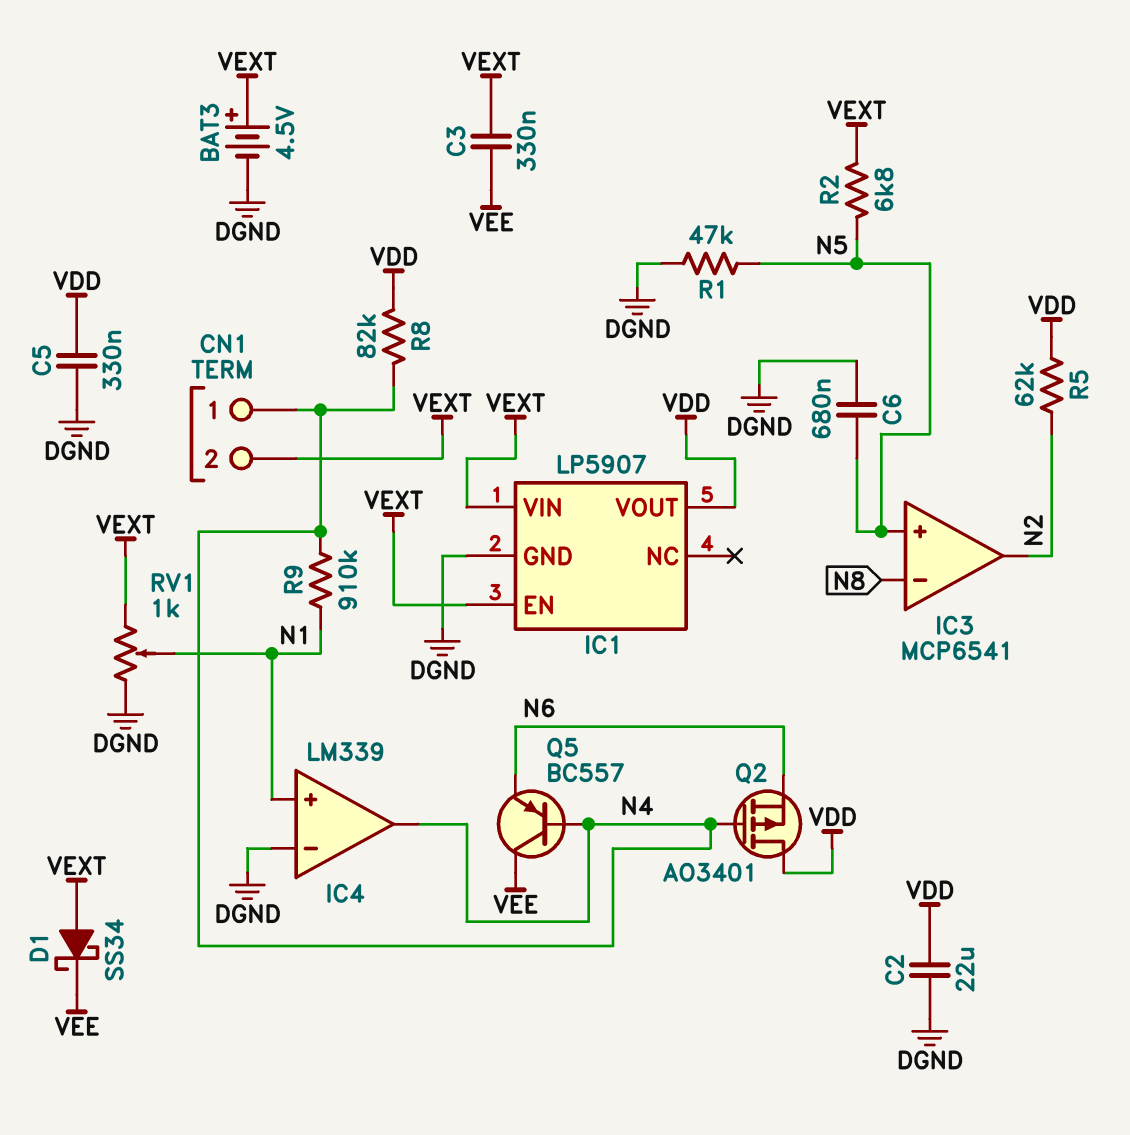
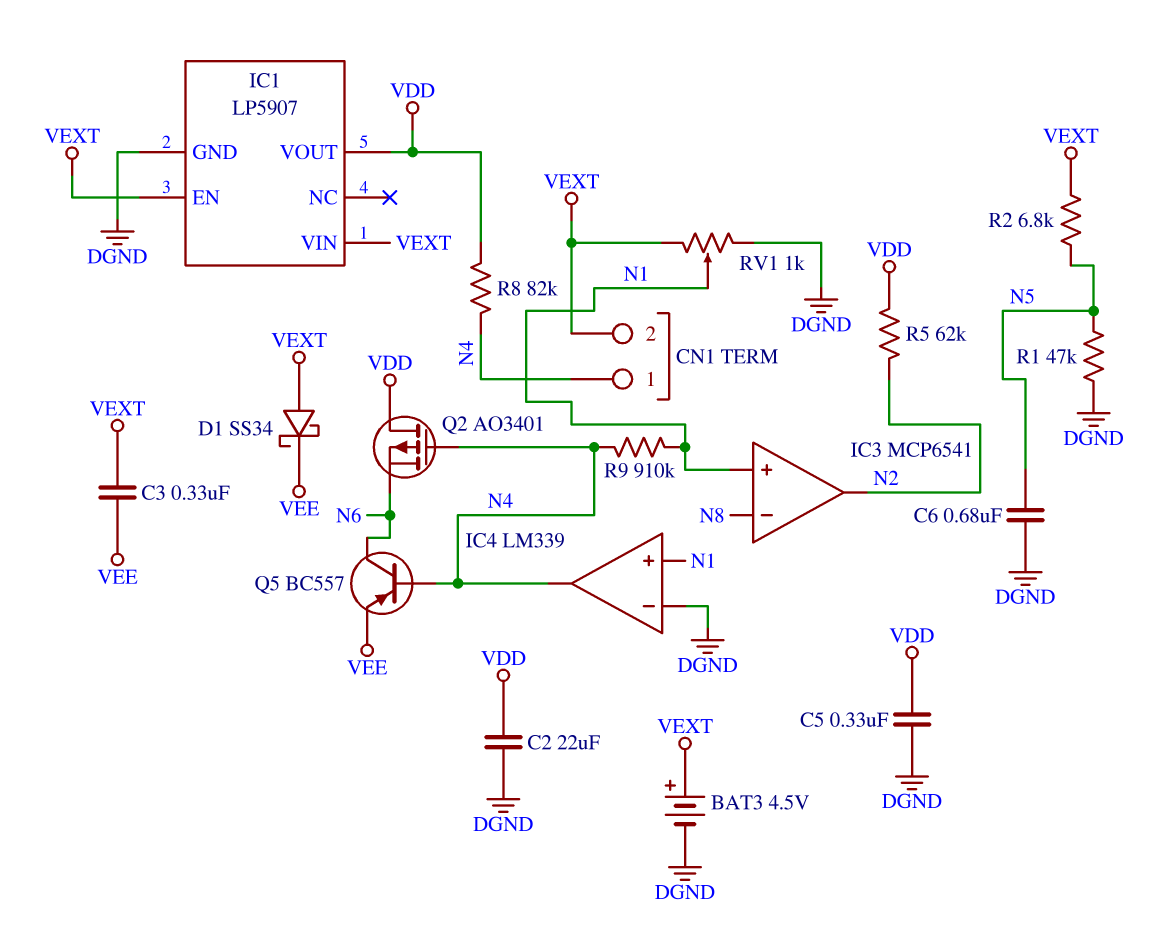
IC3 pin in+: N5 -> N1
Q5: PNP BC557 (B N4, C VEE, E N6) -> PNP BC557 (B N4, C N6, E VEE)

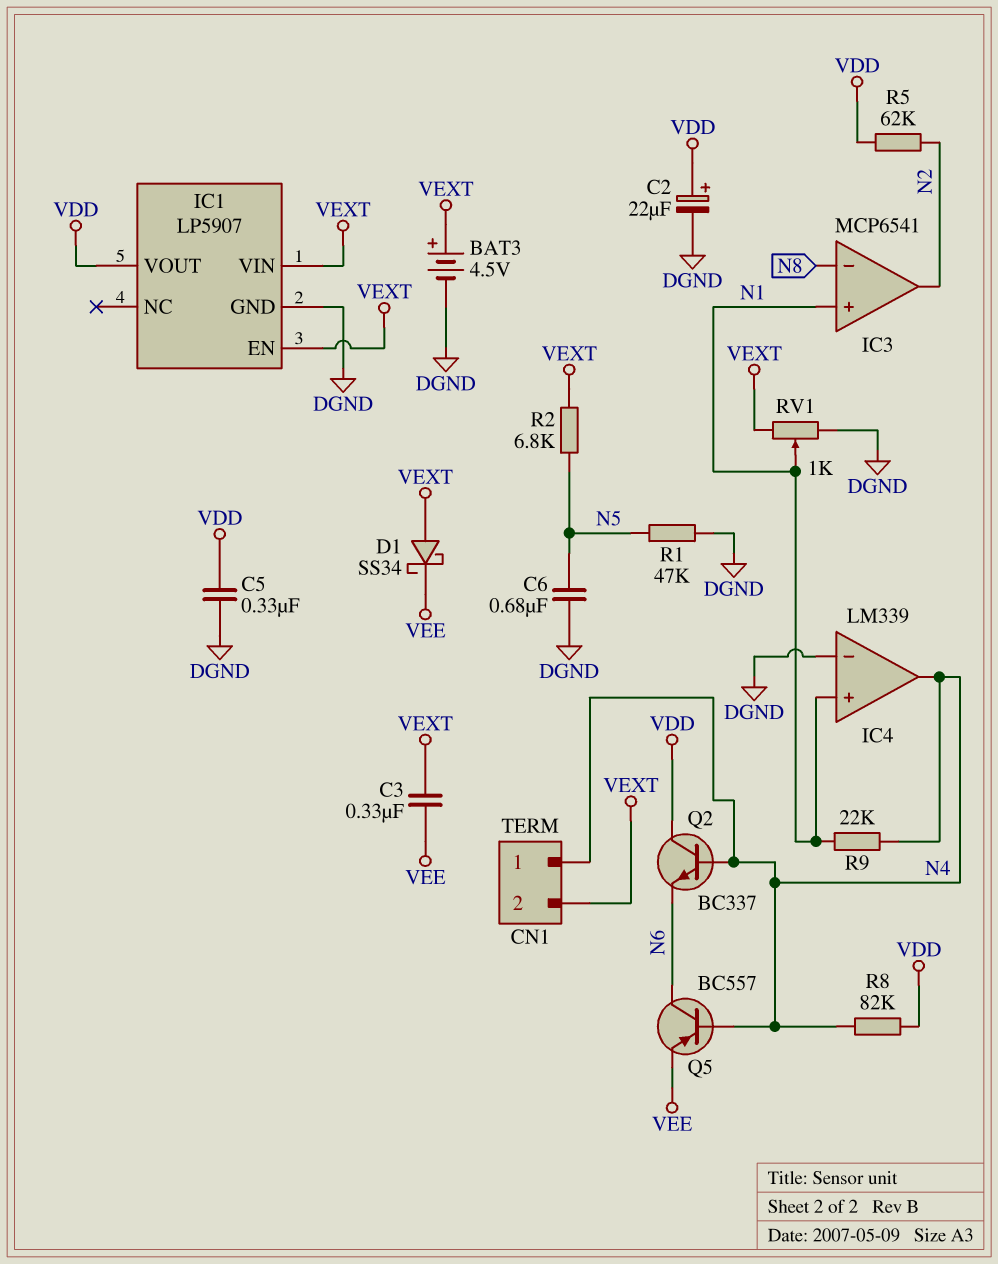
C2: 22uF (DGND, VDD) -> 22uF (plus VDD, minus DGND)
Q2: PMOS AO3401 (G N4, D VDD, S N6) -> NPN BC337 (B N4, C VDD, E N6)
R9: 910k (N1, N4) -> 22k (N1, N4)

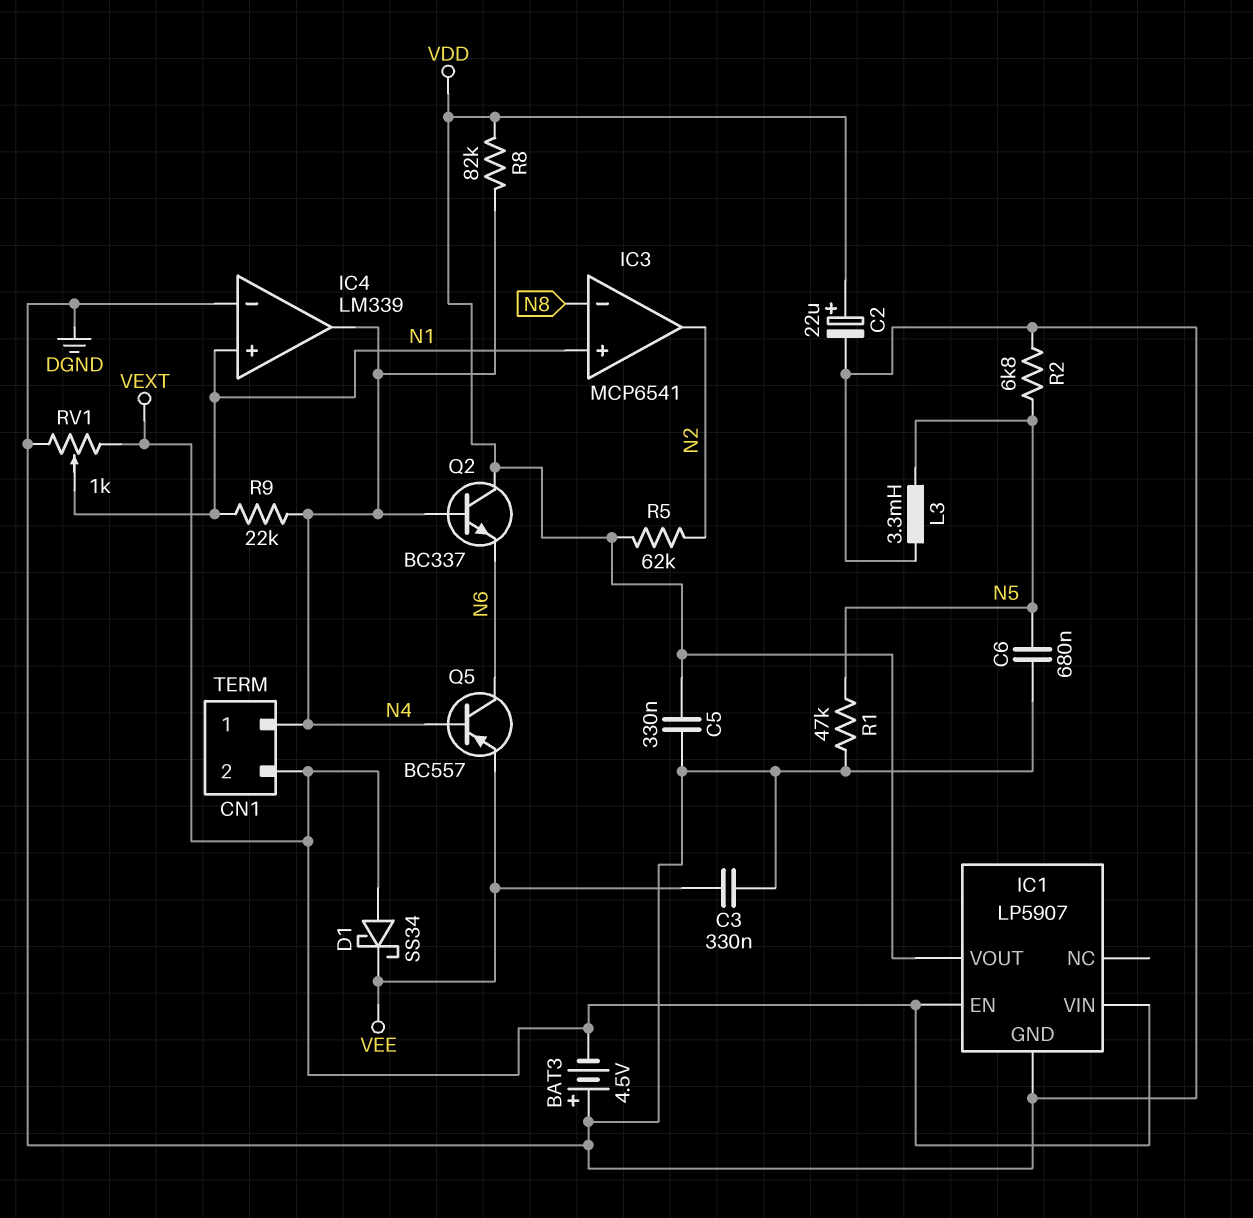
BAT3: 4.5V (plus VEXT, minus DGND) -> 4.5V (plus DGND, minus VEXT)
C3: 330nF (VEE, VEXT) -> 330nF (DGND, VEE)
L3: none -> 3.3mH (DGND, N5)
R2: 6.8k (N5, VEXT) -> 6.8k (DGND, N5)

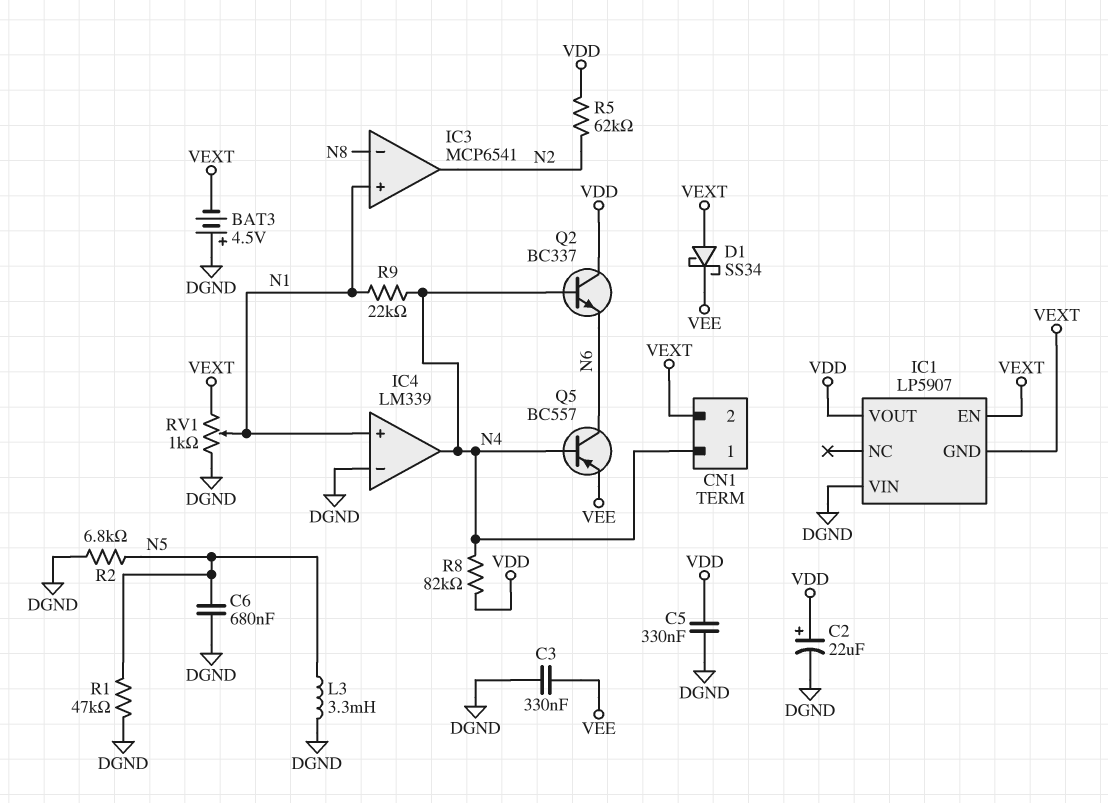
IC1 pin GND: DGND -> VEXT
IC1 pin VIN: VEXT -> DGND

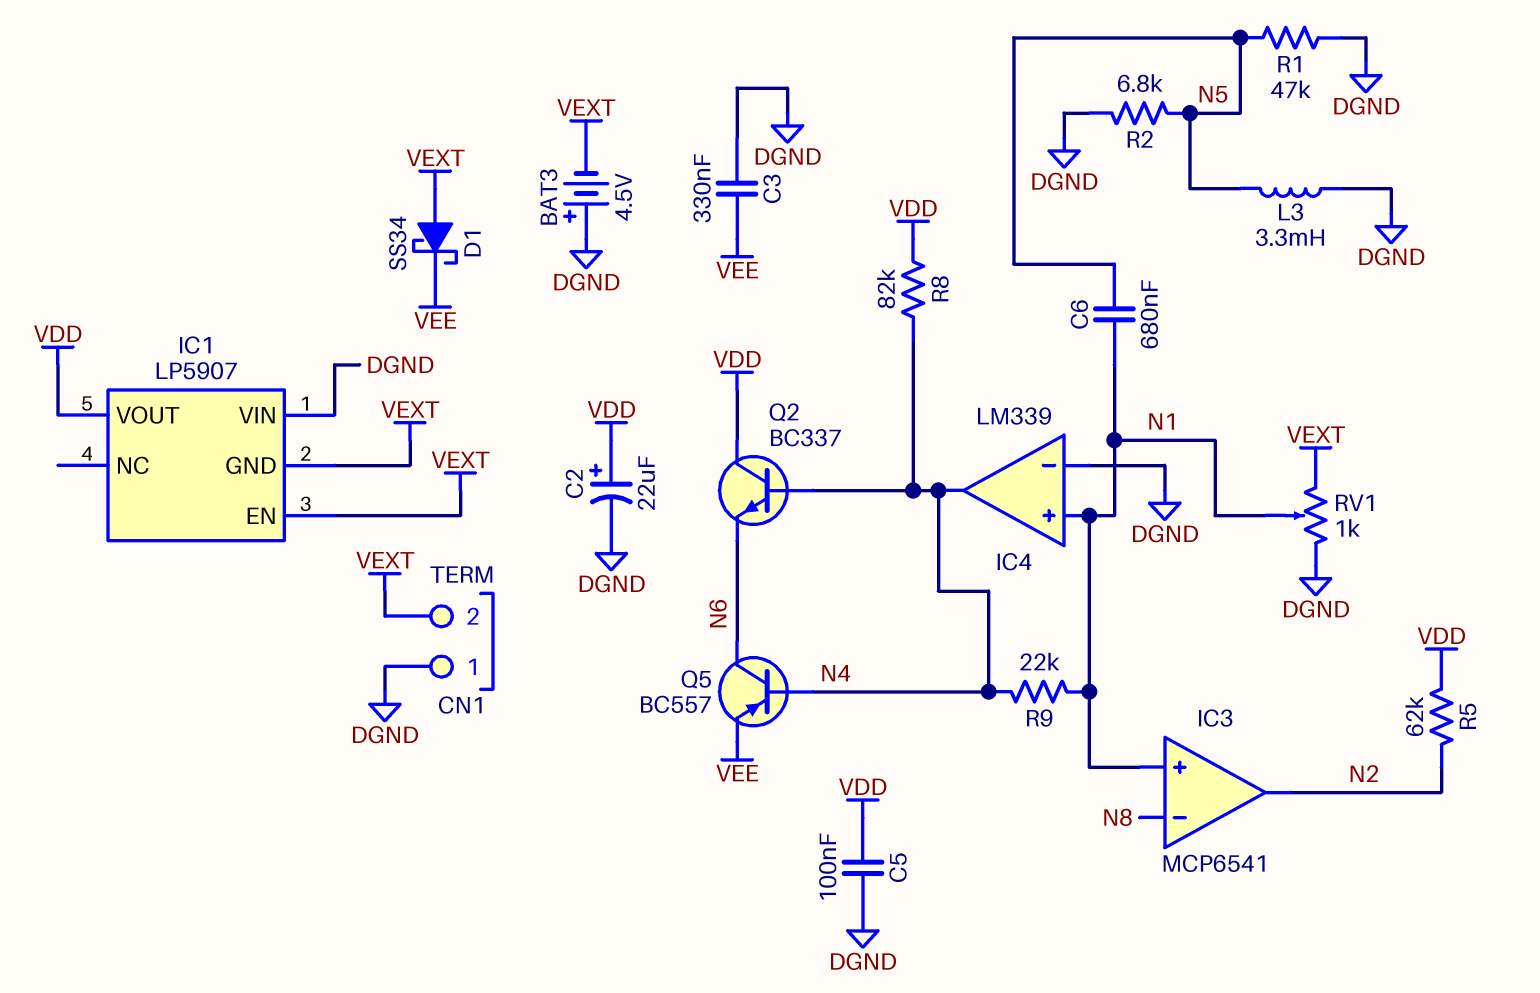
C5: 330nF (DGND, VDD) -> 100nF (DGND, VDD)
C6: 680nF (DGND, N5) -> 680nF (N1, N5)
CN1 pin 1: N4 -> DGND

